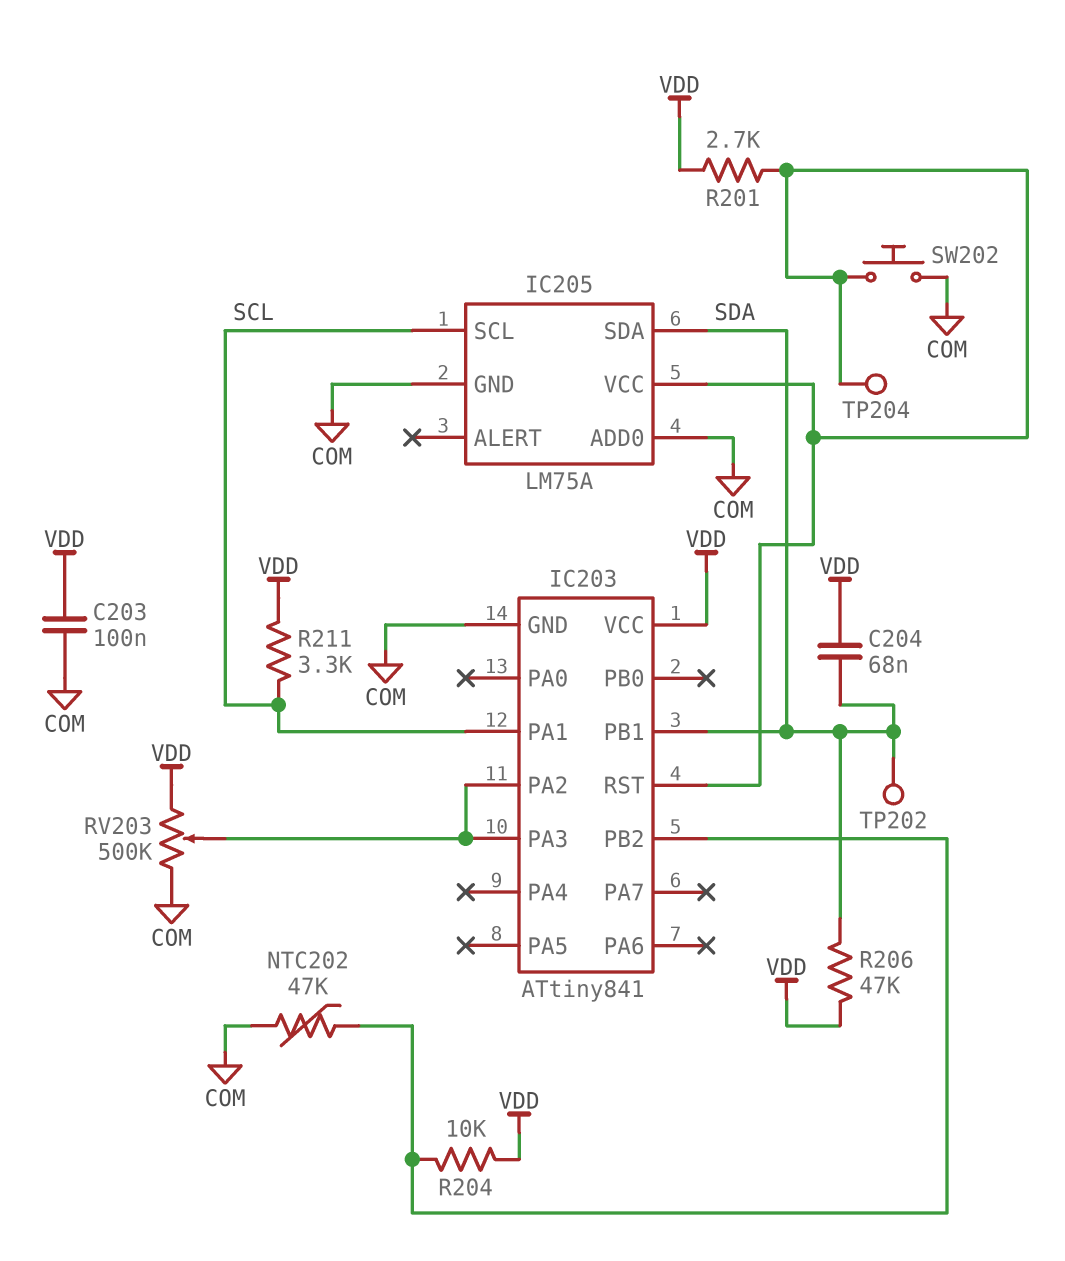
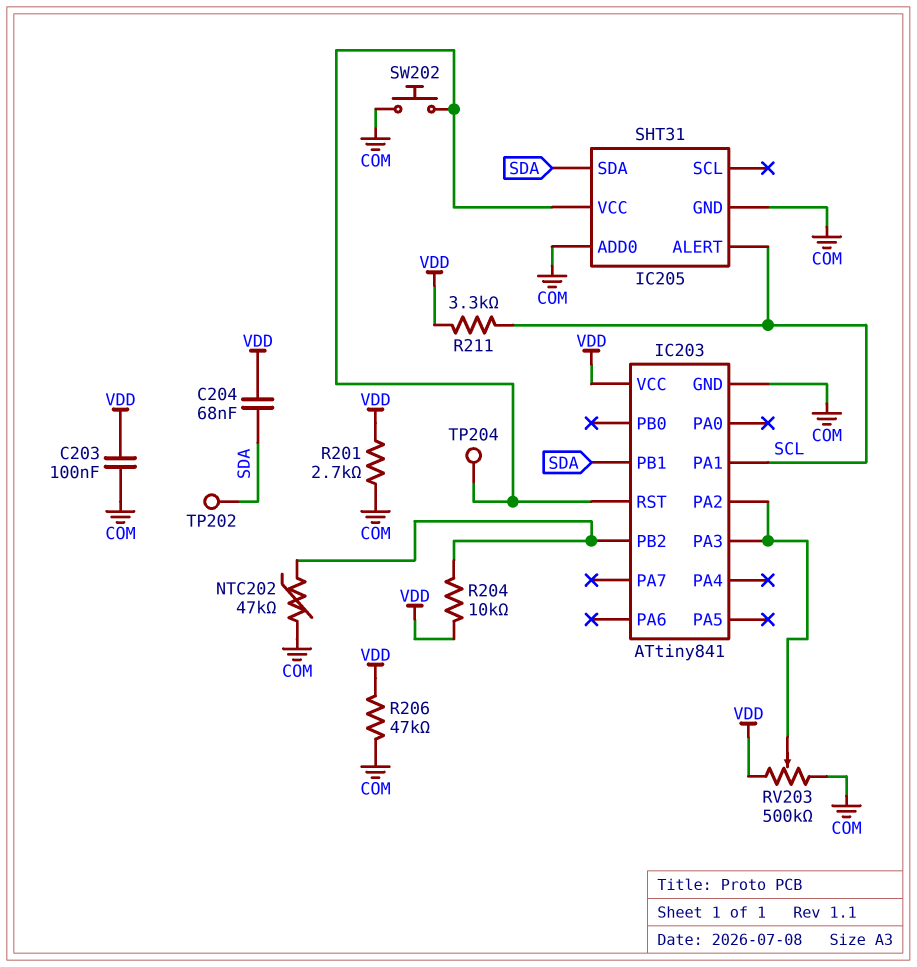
IC205: LM75A -> SHT31
IC205 pin ALERT: none -> SCL
IC205 pin SCL: SCL -> none
R201: 2.7k (IC203/RST, VDD) -> 2.7k (COM, VDD)
R206: 47k (SDA, VDD) -> 47k (COM, VDD)

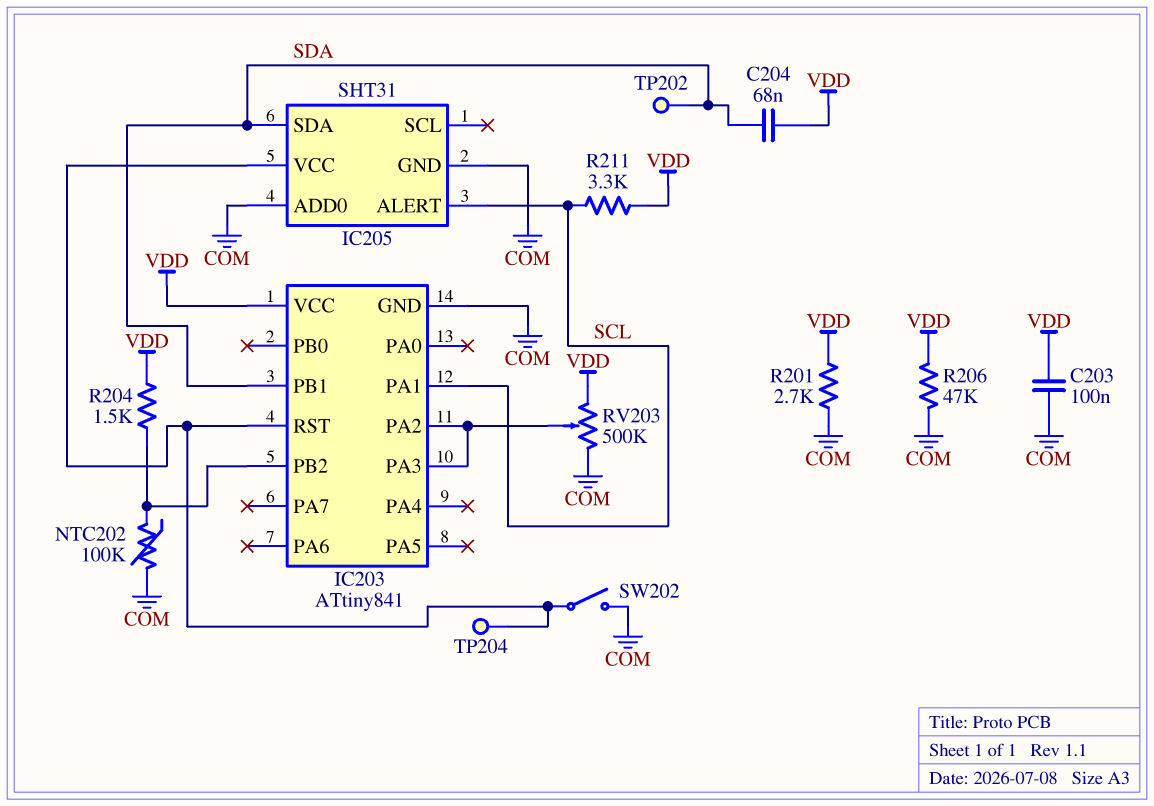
NTC202: 47k (COM, IC203/PB2) -> 100k (COM, IC203/PB2)
R204: 10k (IC203/PB2, VDD) -> 1.5k (IC203/PB2, VDD)
SW202: button (COM, IC203/RST) -> switch (COM, IC203/RST)

